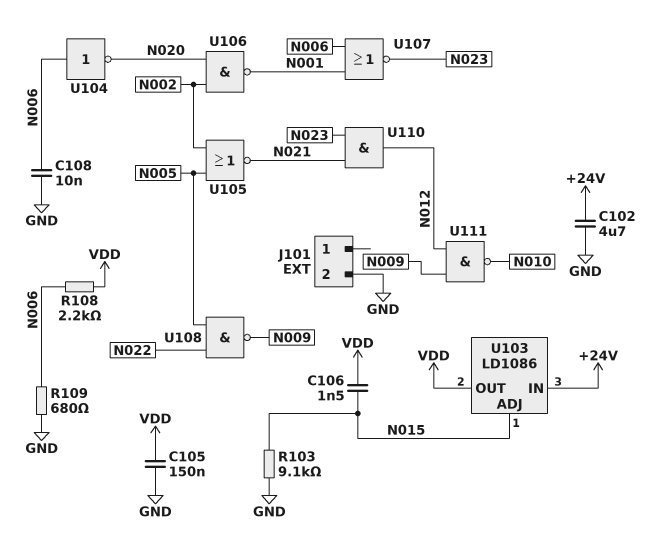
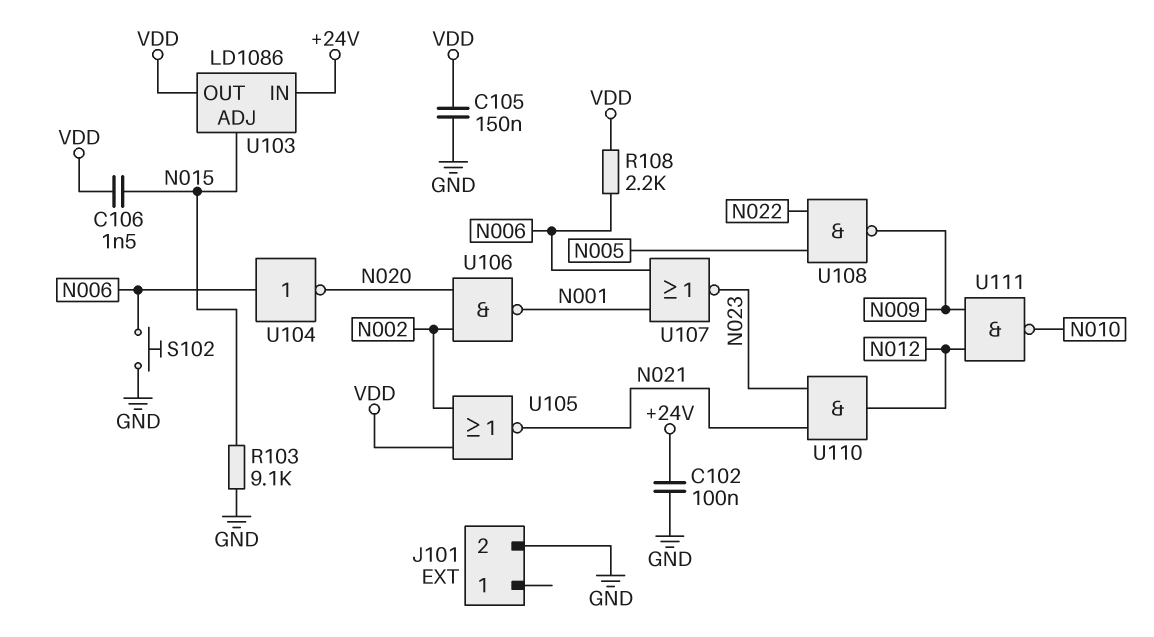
C102: 4.7uF (+24V, GND) -> 100nF (+24V, GND)
C108: 10nF (GND, N006) -> none
R109: 680 (GND, N006) -> none
S102: none -> button (GND, N006)
U105: NOR (in N002, in N005, out N021) -> NOR (in N002, in VDD, out N021)

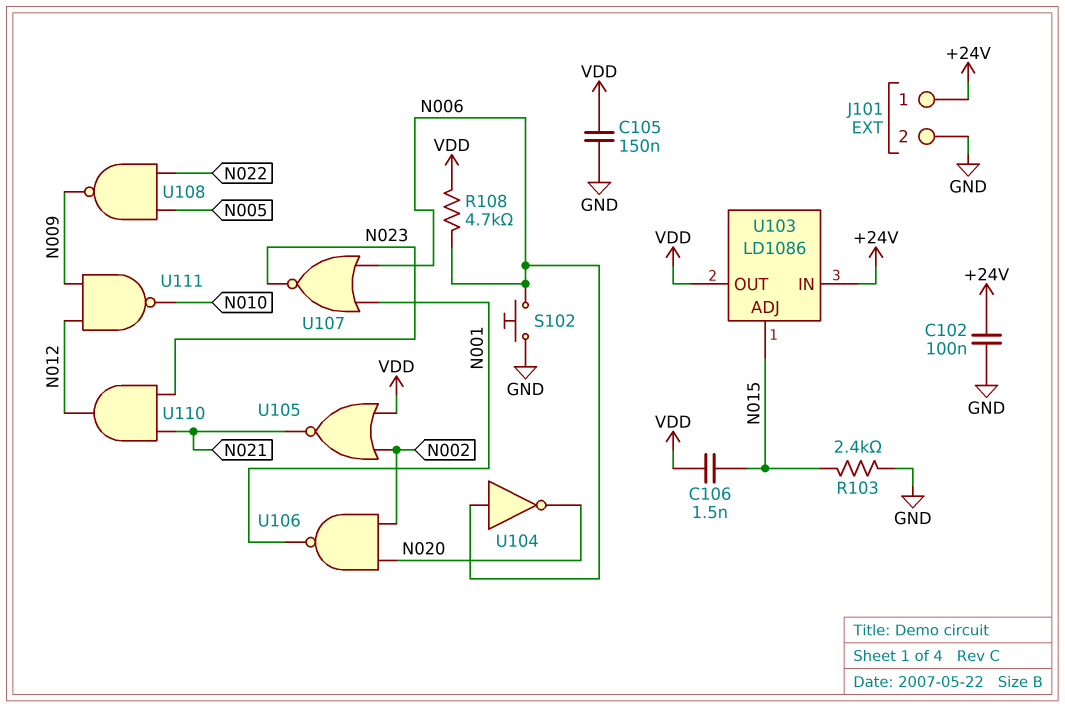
J101 pin 1: none -> +24V
R103: 9.1k (GND, N015) -> 2.4k (GND, N015)
R108: 2.2k (N006, VDD) -> 4.7k (N006, VDD)

